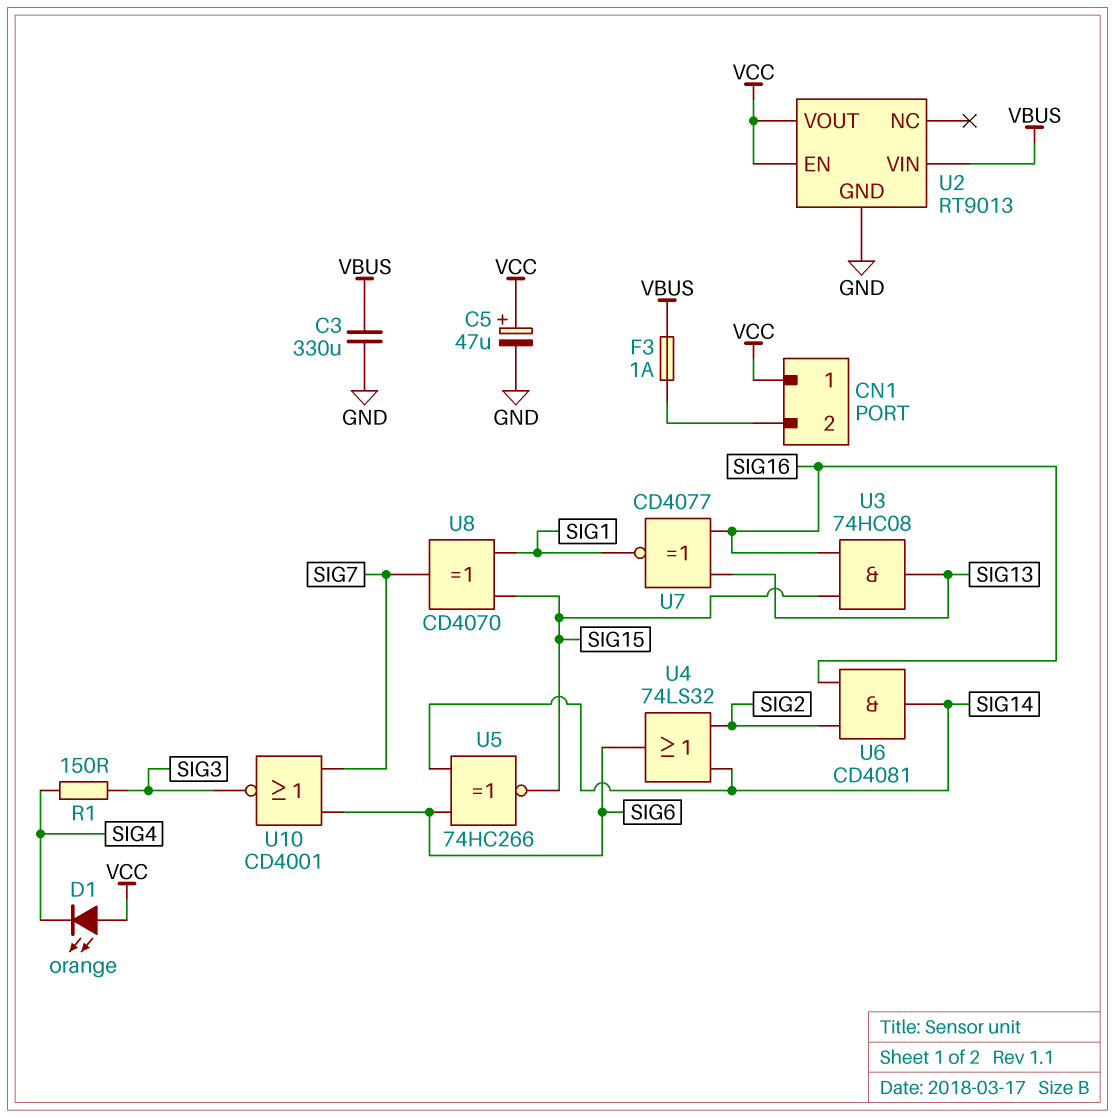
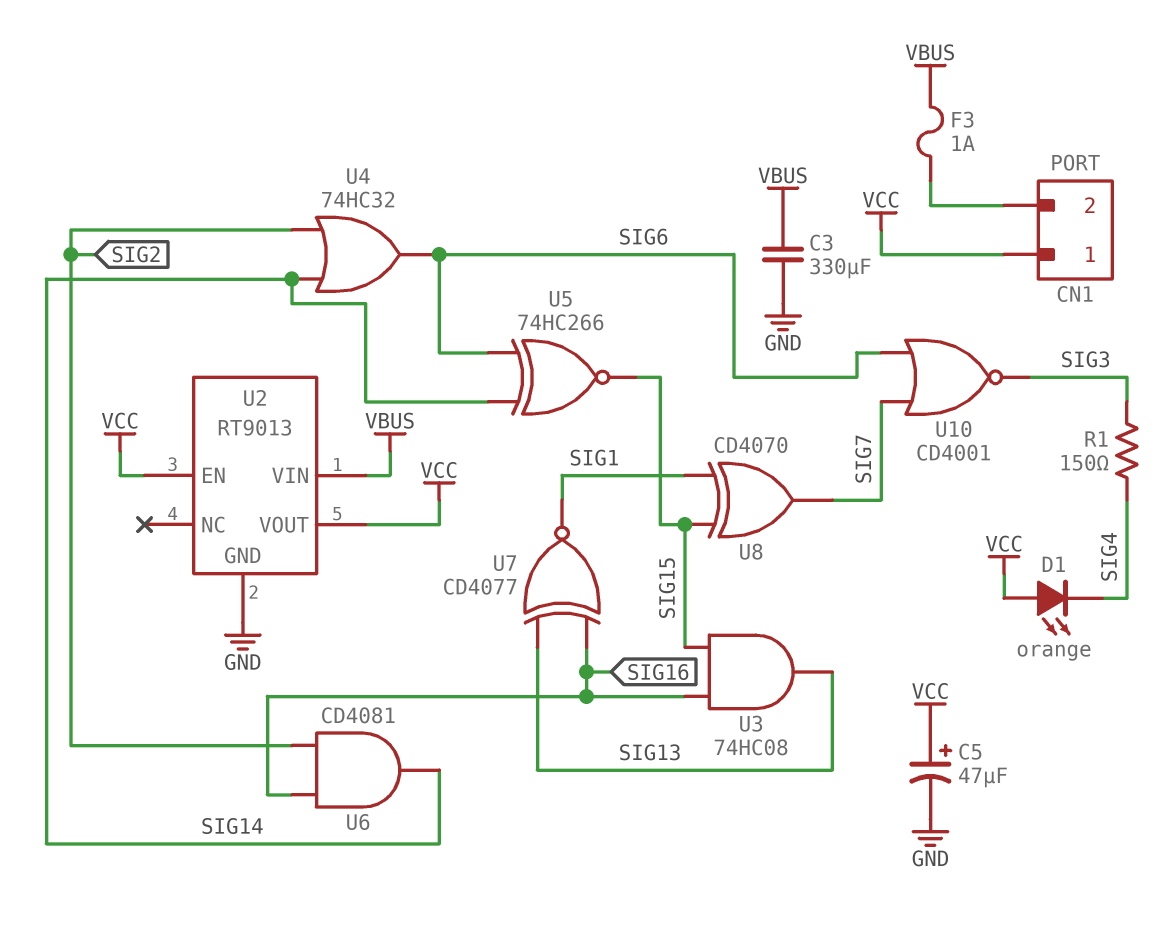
U4: OR 74LS32 (in SIG2, in SIG14, out SIG6) -> OR 74HC32 (in SIG2, in SIG14, out SIG6)

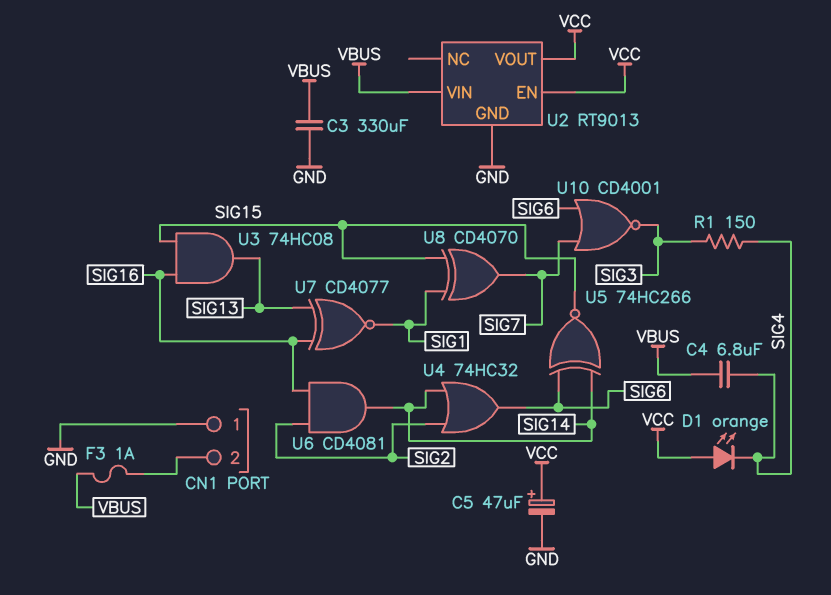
C4: none -> 6.8uF (SIG4, VBUS)
CN1 pin 1: VCC -> GND

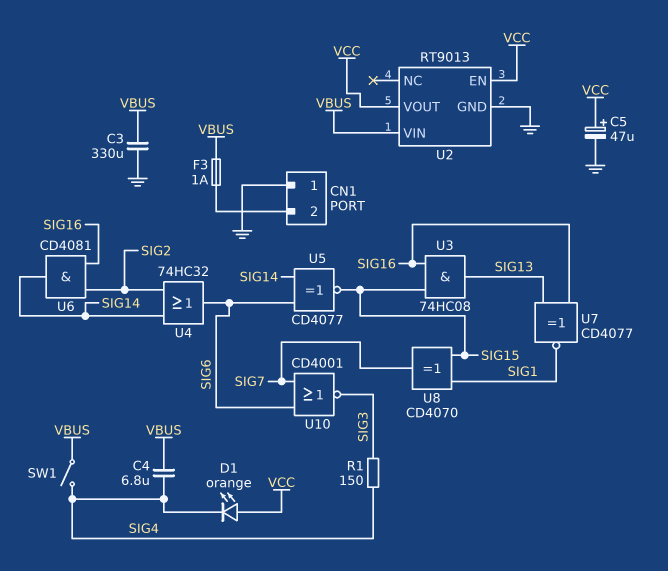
SW1: none -> switch (SIG4, VBUS)
U5: XNOR 74HC266 (in SIG6, in SIG14, out SIG15) -> XNOR CD4077 (in SIG6, in SIG14, out SIG15)

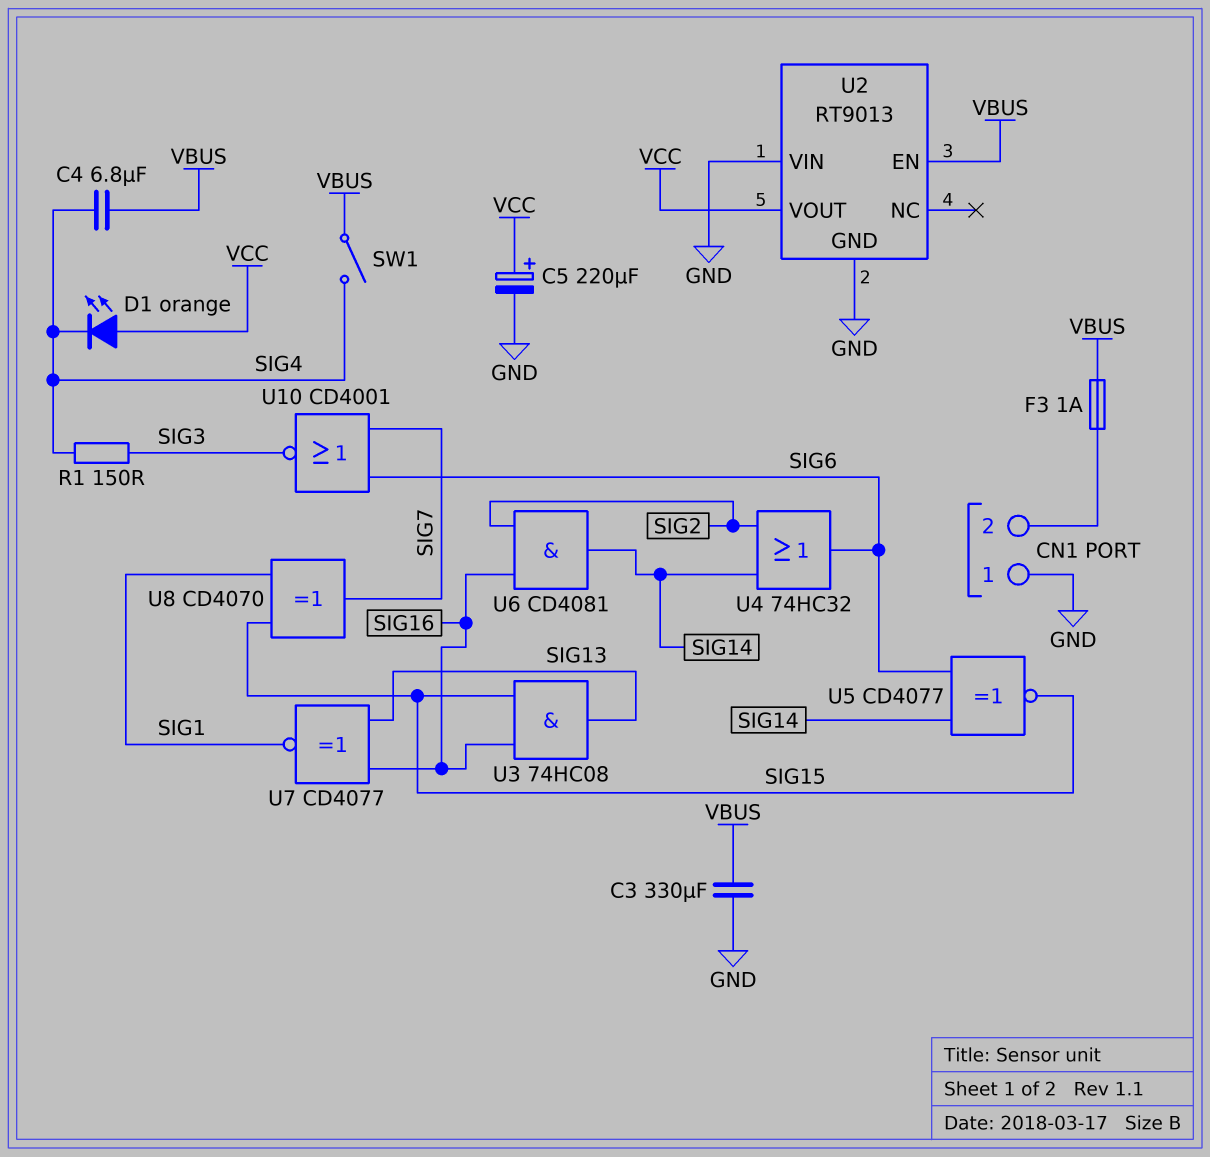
C5: 47uF (plus VCC, minus GND) -> 220uF (plus VCC, minus GND)
U2 pin EN: VCC -> VBUS
U2 pin VIN: VBUS -> GND

